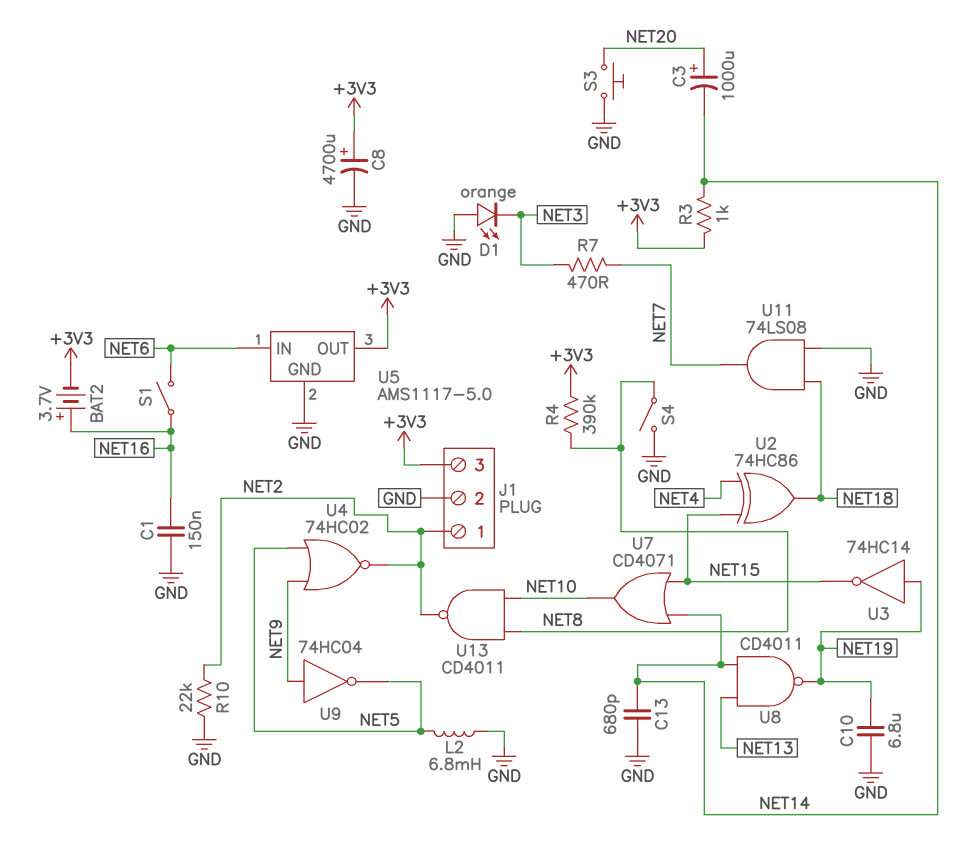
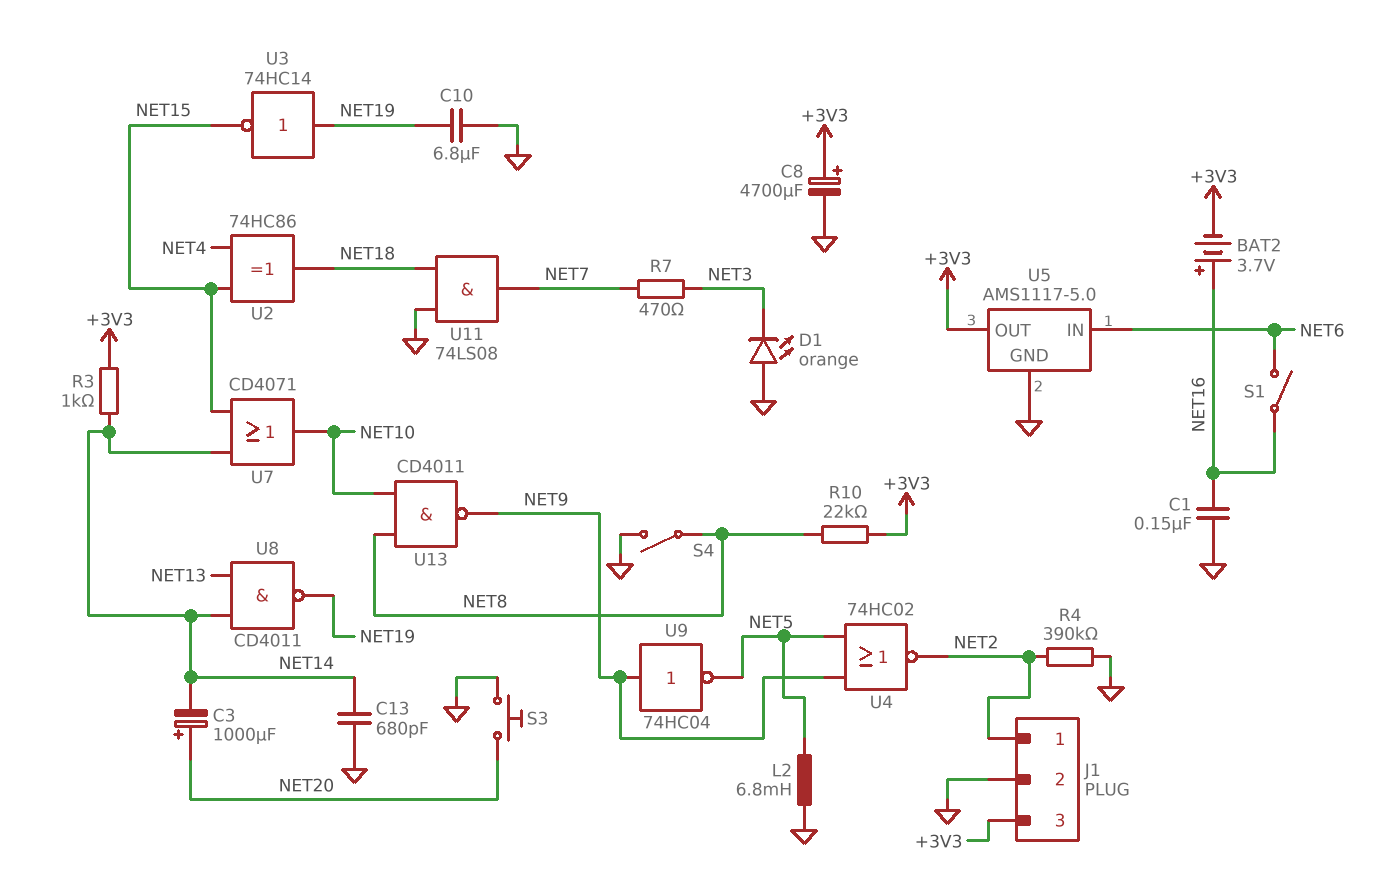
R4: 390k (+3V3, NET8) -> 390k (GND, NET2)
R10: 22k (GND, NET2) -> 22k (+3V3, NET8)
U13: NAND CD4011 (in NET8, in NET10, out NET2) -> NAND CD4011 (in NET8, in NET10, out NET9)

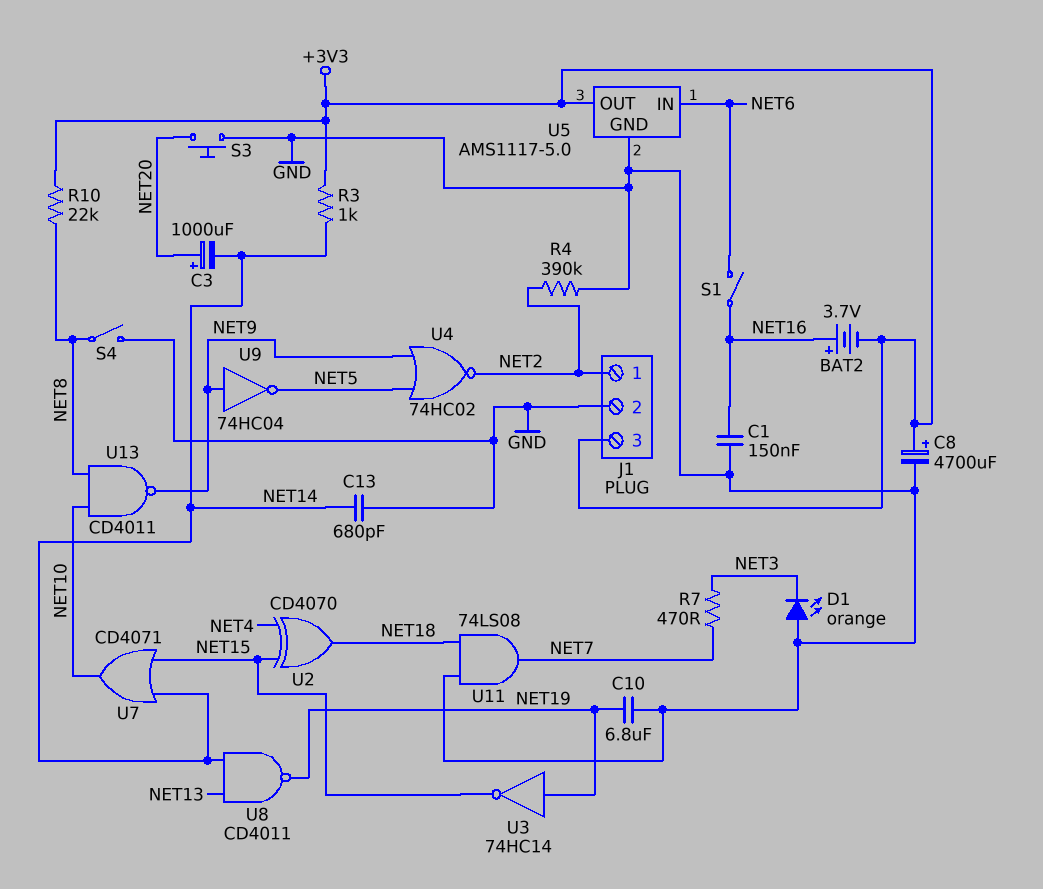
L2: 6.8mH (GND, NET5) -> none
U2: XOR 74HC86 (in NET4, in NET15, out NET18) -> XOR CD4070 (in NET4, in NET15, out NET18)

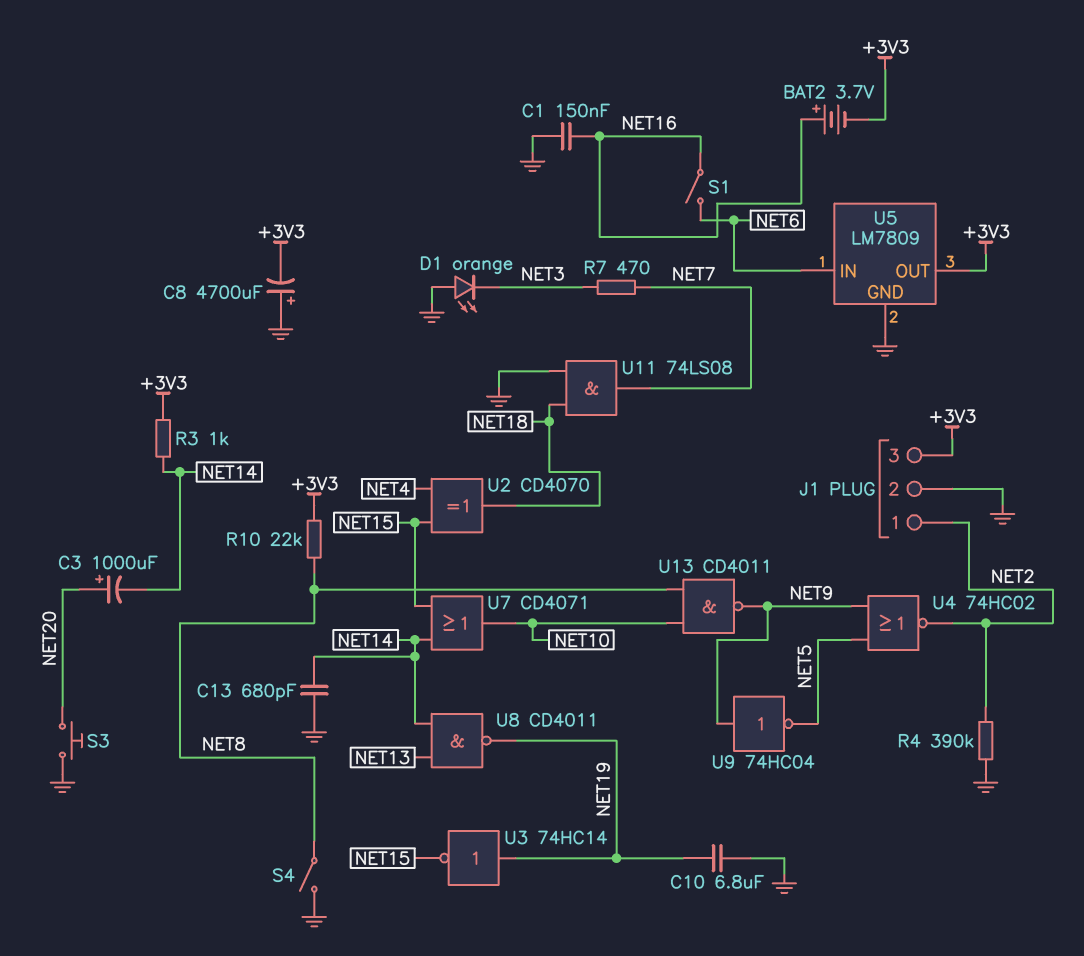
C8: 4700uF (plus +3V3, minus GND) -> 4700uF (plus GND, minus +3V3)
U5: AMS1117-5.0 -> LM7809

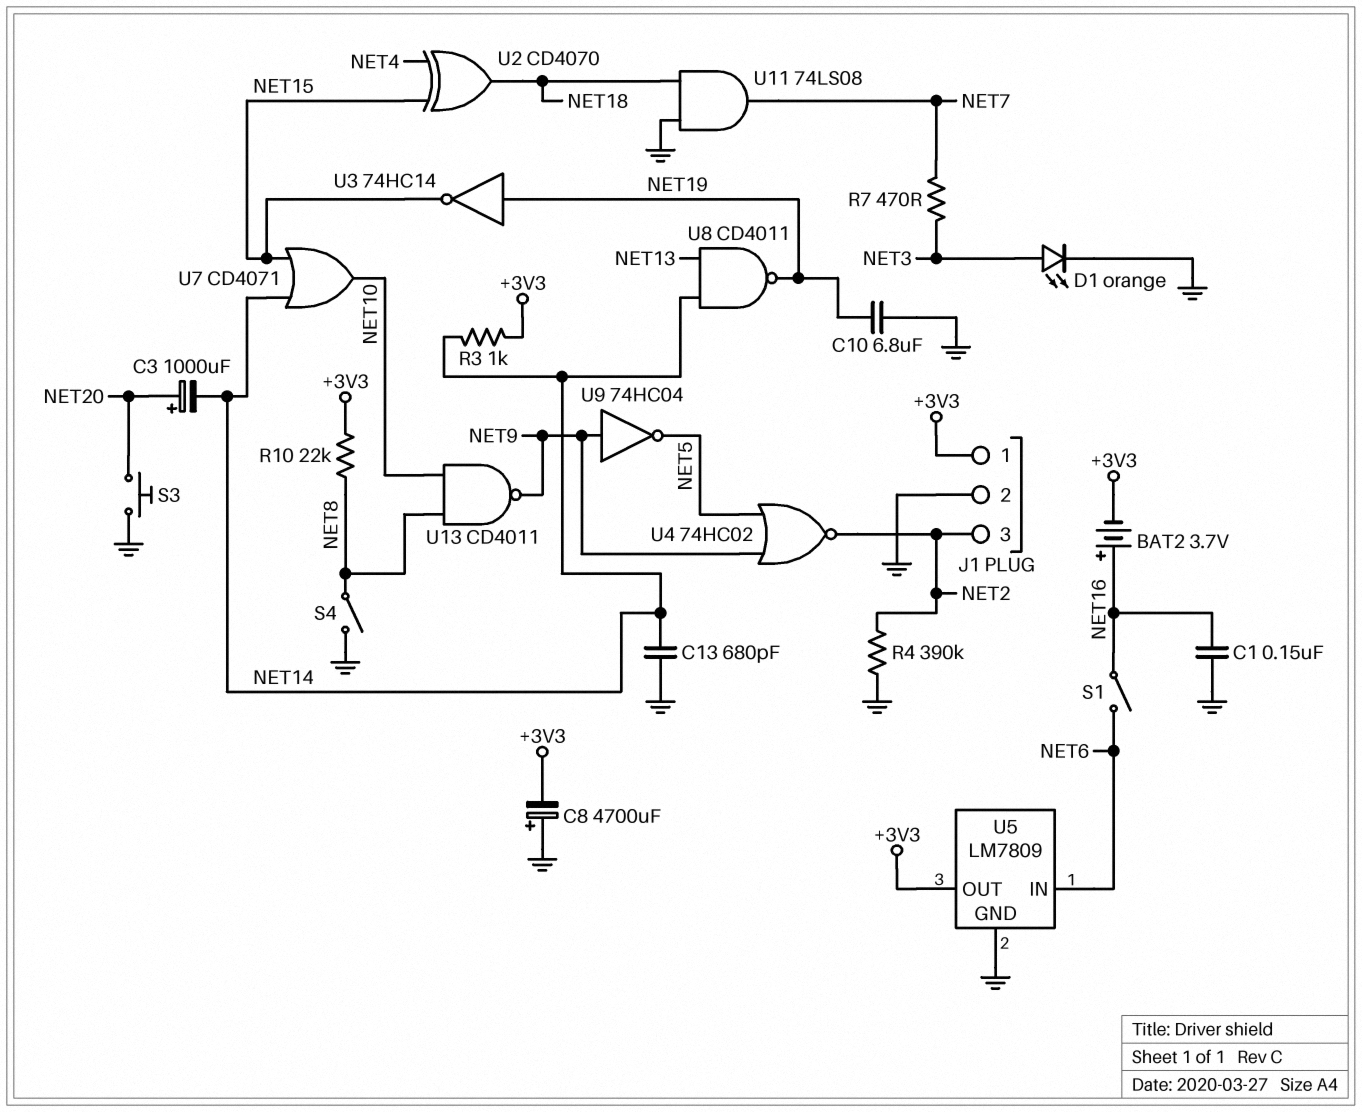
D1: LED orange (A GND, K NET3) -> LED orange (A NET3, K GND)
J1 pin 1: NET2 -> +3V3
J1 pin 3: +3V3 -> NET2

